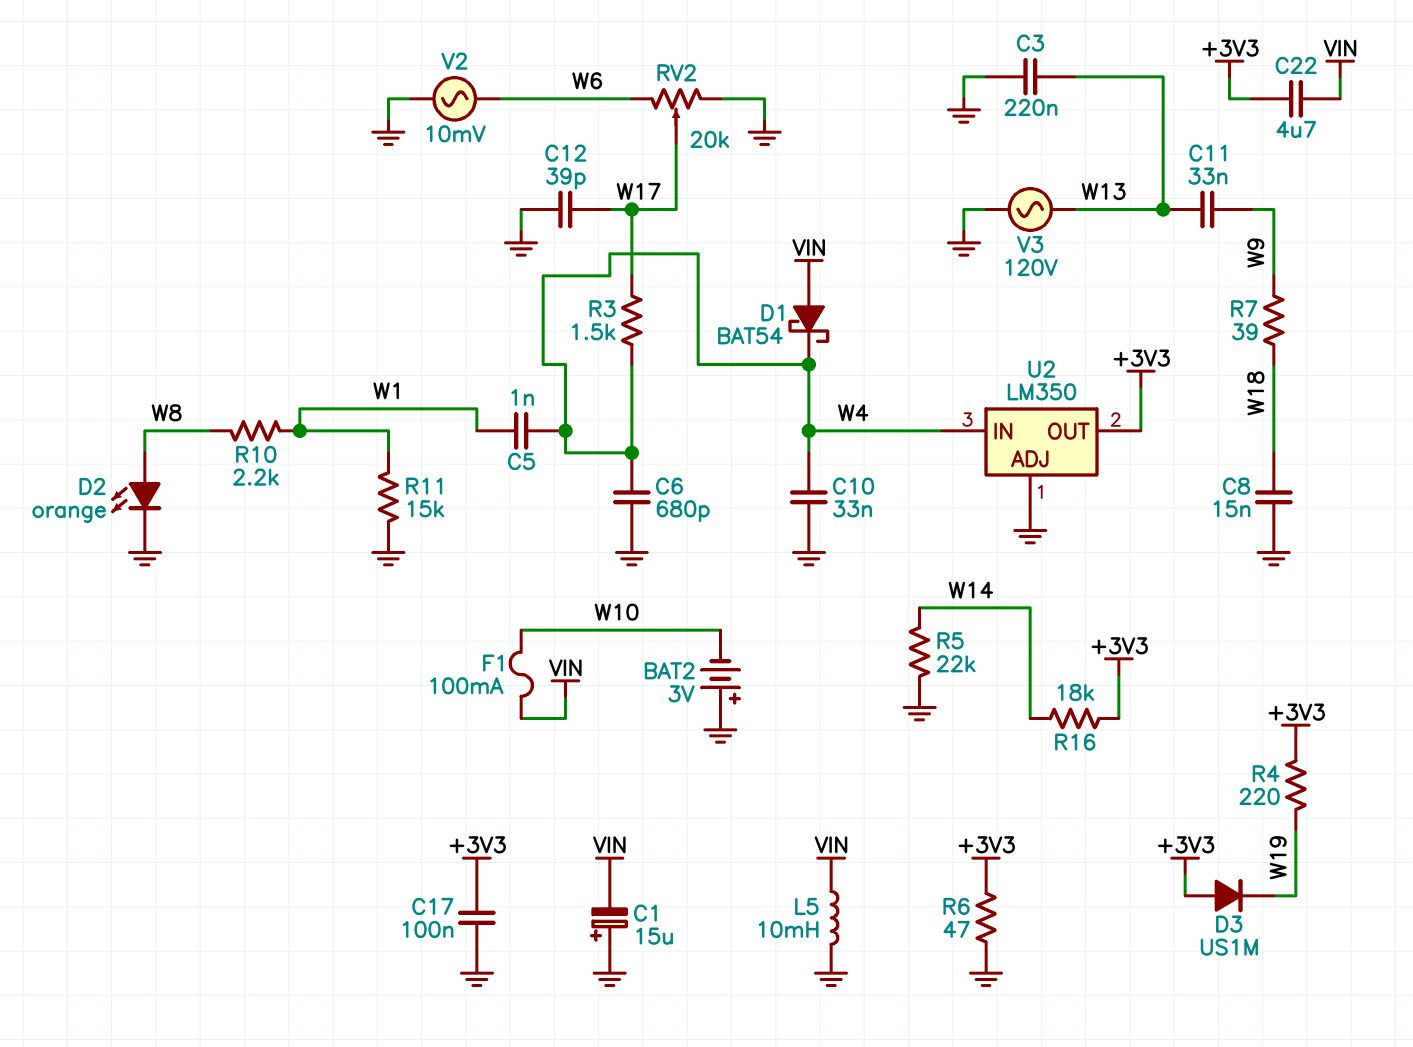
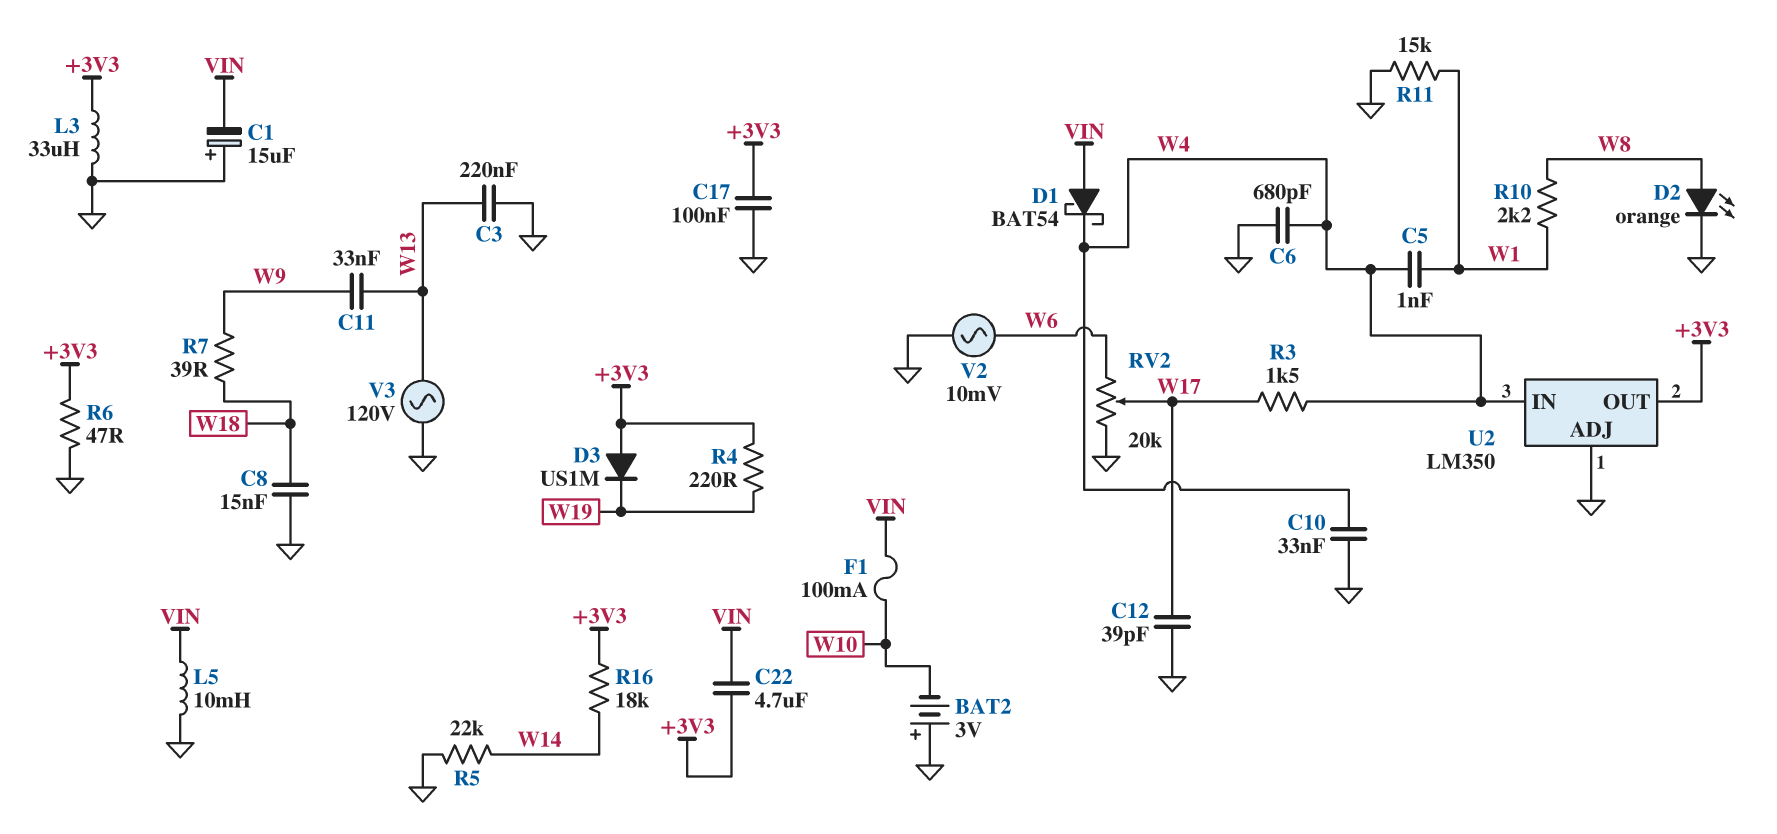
L3: none -> 33uH (+3V3, GND)

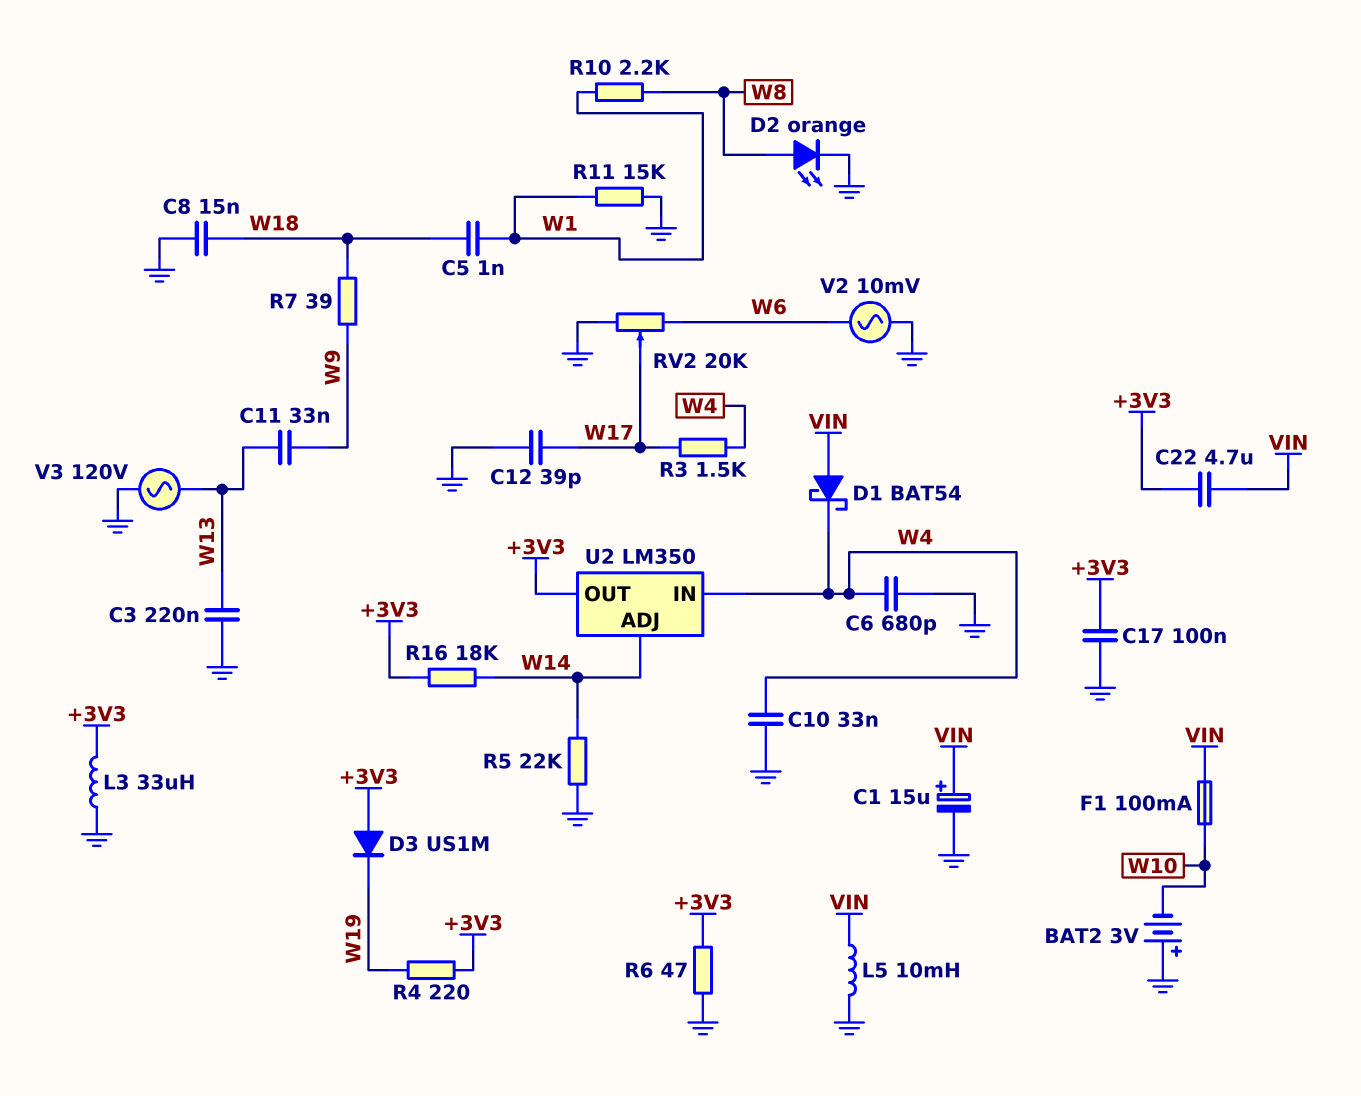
C1: 15uF (plus GND, minus VIN) -> 15uF (plus VIN, minus GND)
C5: 1nF (W1, W4) -> 1nF (W1, W18)
U2 pin ADJ: GND -> W14

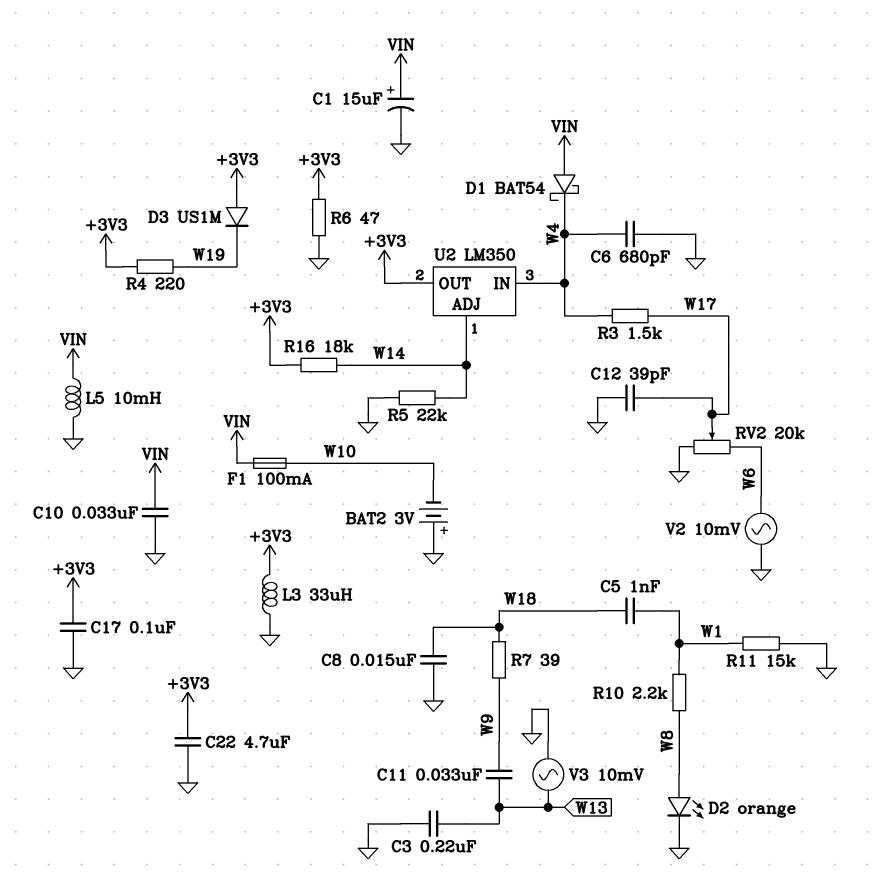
C10: 33nF (GND, W4) -> 33nF (GND, VIN)
C22: 4.7uF (+3V3, VIN) -> 4.7uF (+3V3, GND)
V3: AC 120V (GND, W13) -> AC 10mV (GND, W13)

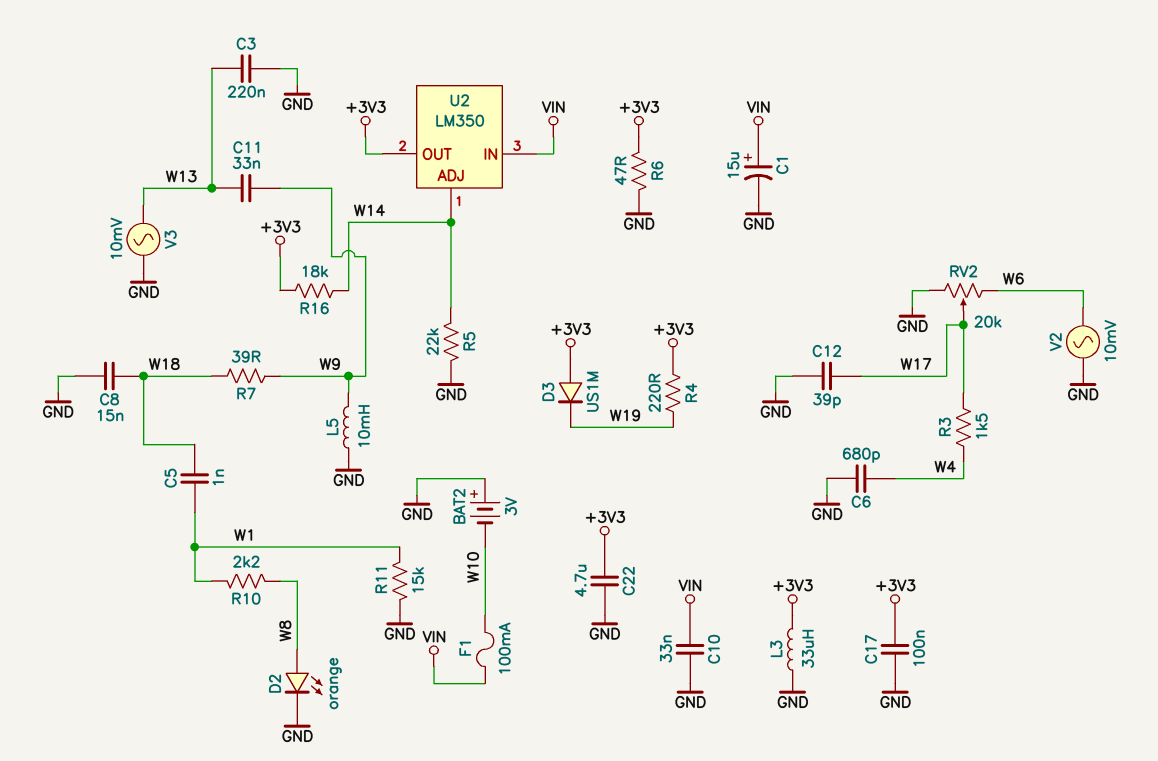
D1: schottky BAT54 (A VIN, K W4) -> none
L5: 10mH (GND, VIN) -> 10mH (GND, W9)
U2 pin IN: W4 -> VIN

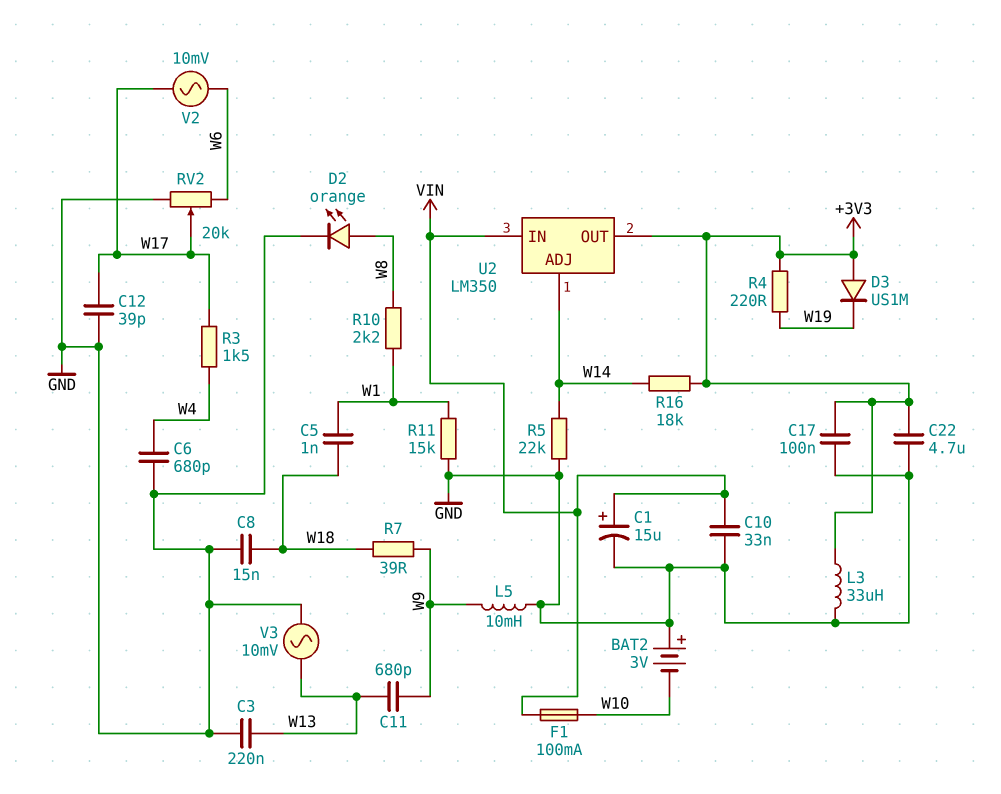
C11: 33nF (W9, W13) -> 680pF (W9, W13)
R6: 47 (+3V3, GND) -> none
V2: AC 10mV (GND, W6) -> AC 10mV (W6, W17)

